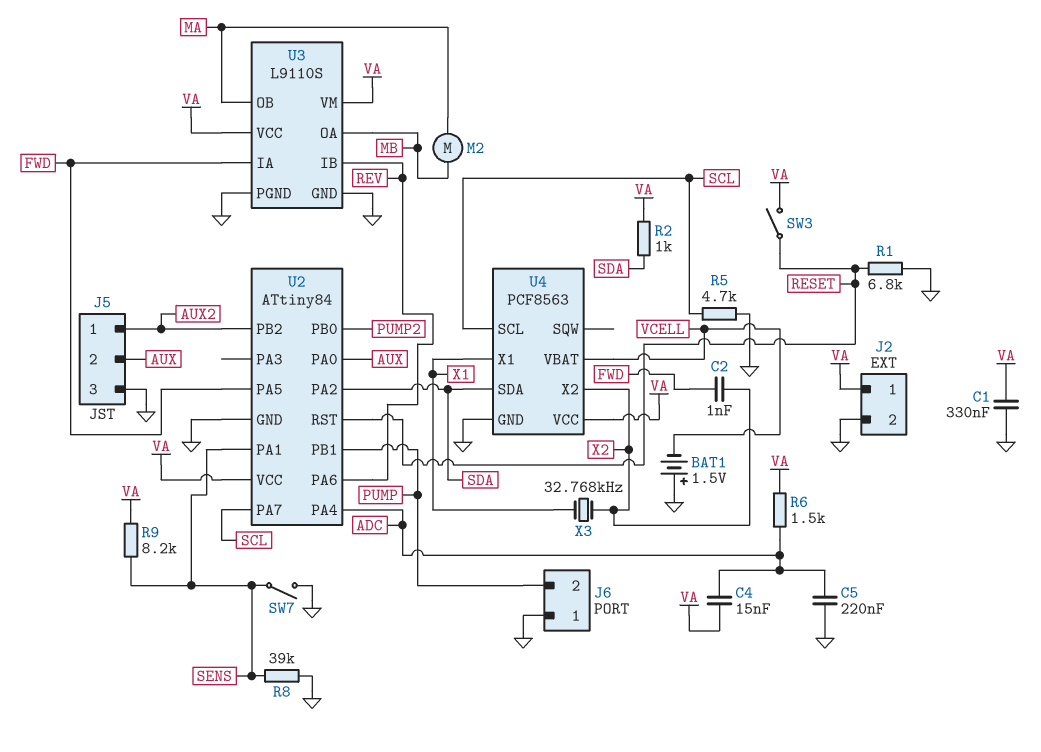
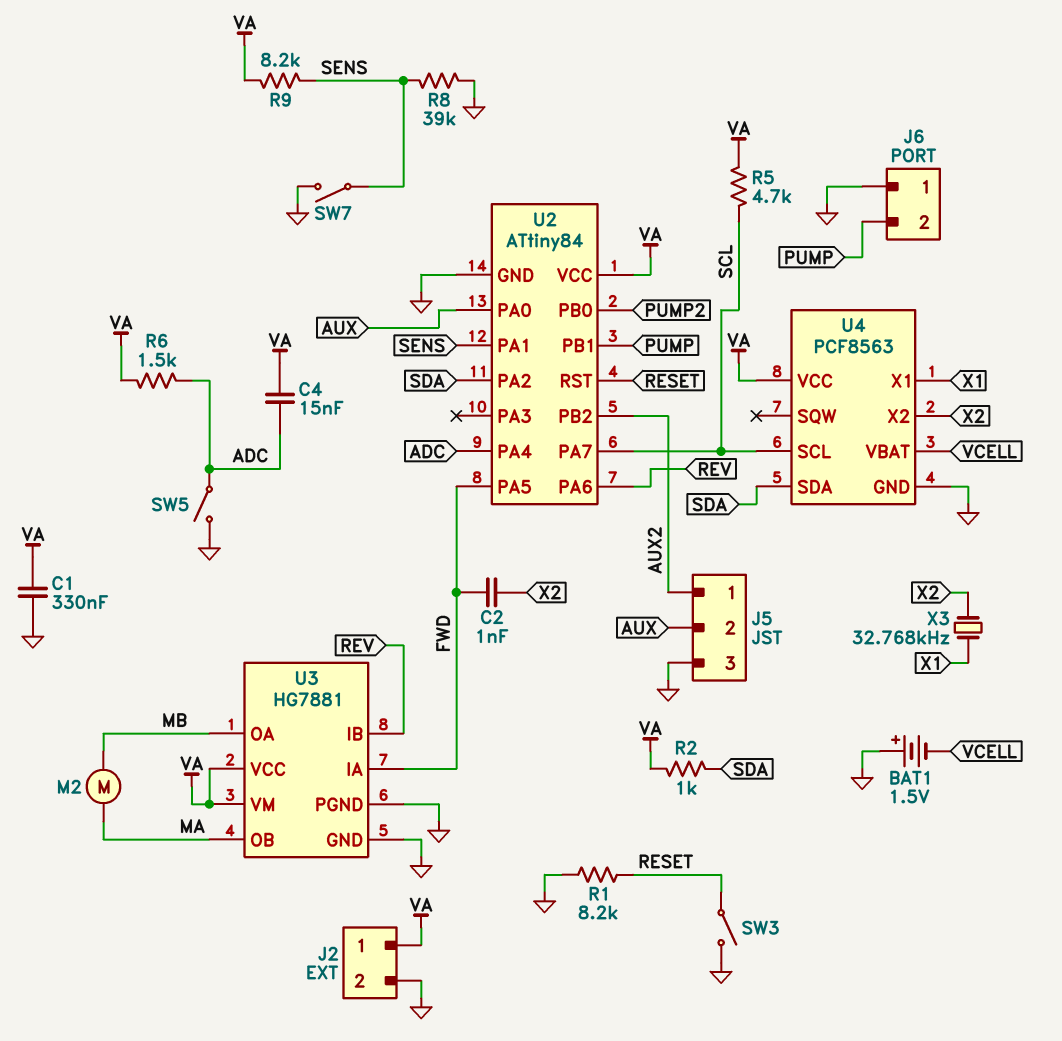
C5: 220nF (ADC, GND) -> none
R1: 6.8k (GND, RESET) -> 8.2k (GND, RESET)
R5: 4.7k (GND, SCL) -> 4.7k (SCL, VA)
SW3: switch (RESET, VA) -> switch (GND, RESET)
SW5: none -> switch (ADC, GND)
U3: L9110S -> HG7881

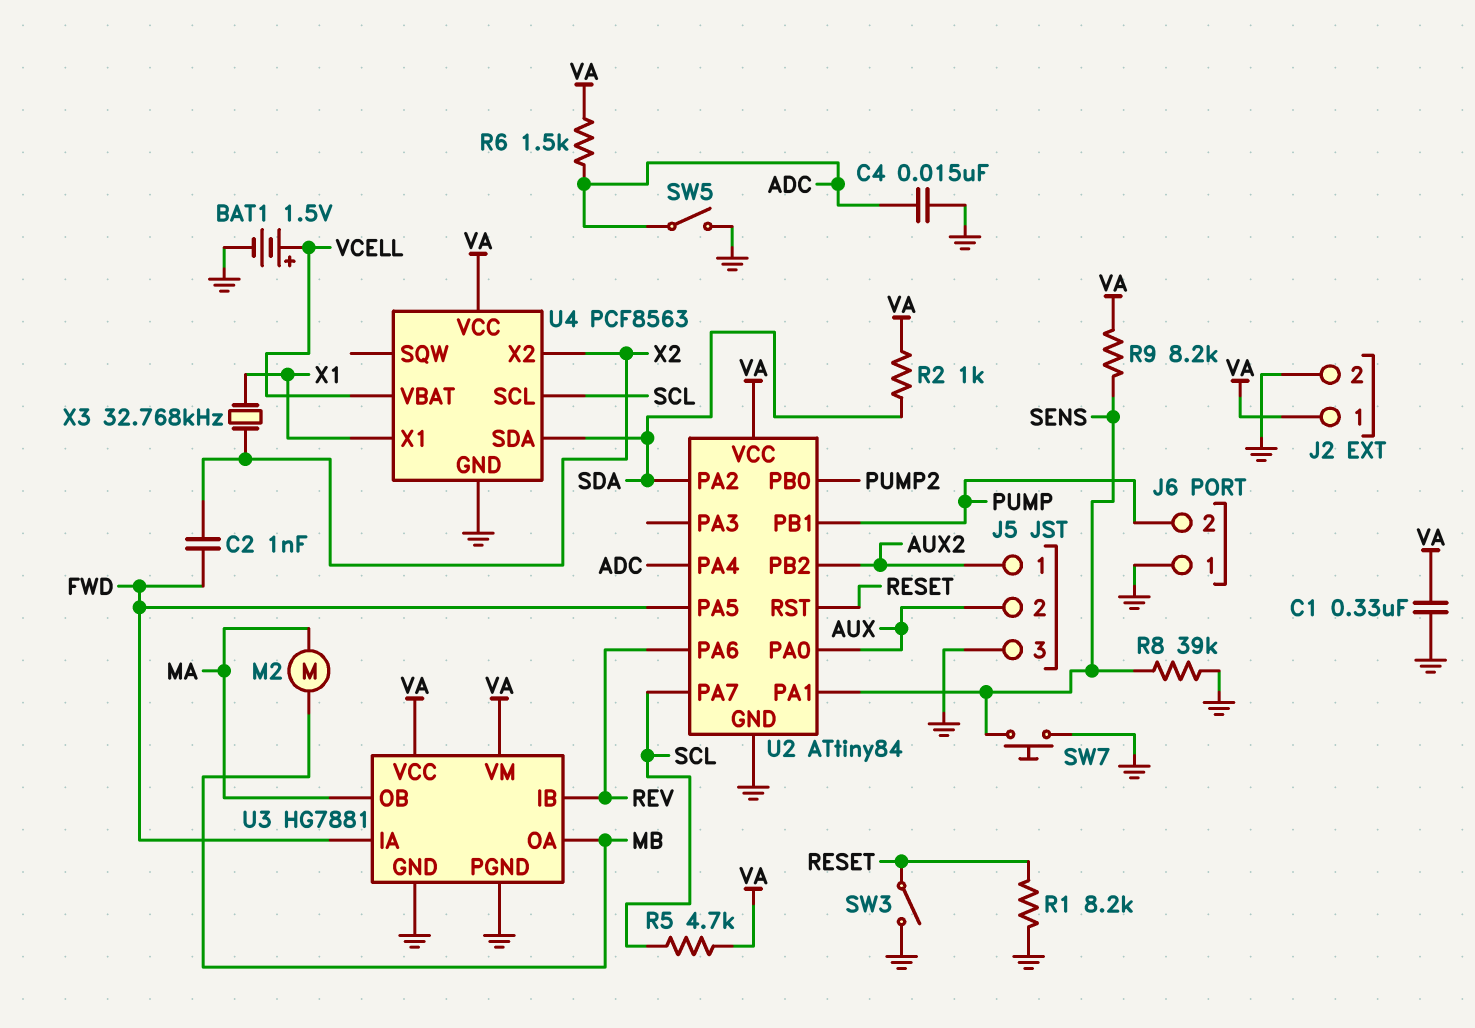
BAT1: 1.5V (plus GND, minus VCELL) -> 1.5V (plus VCELL, minus GND)
C4: 15nF (ADC, VA) -> 15nF (ADC, GND)
SW7: switch (GND, SENS) -> button (GND, SENS)

